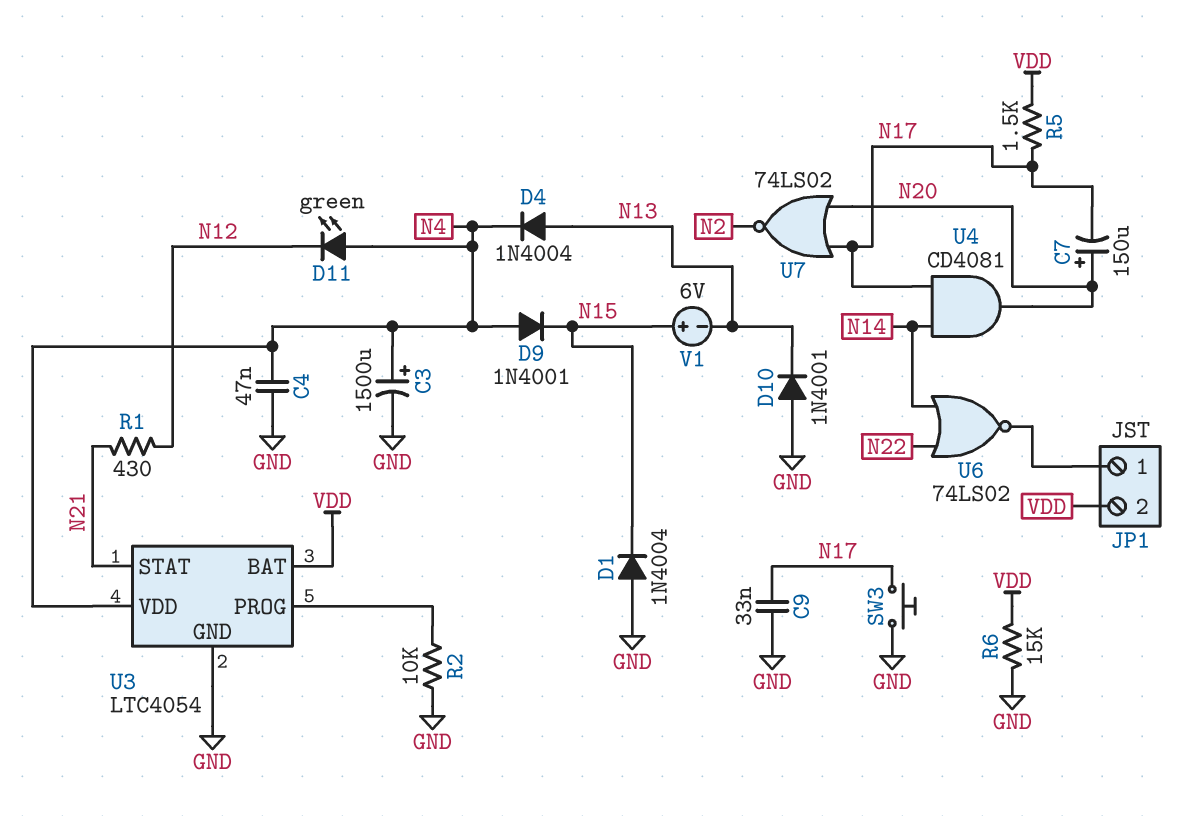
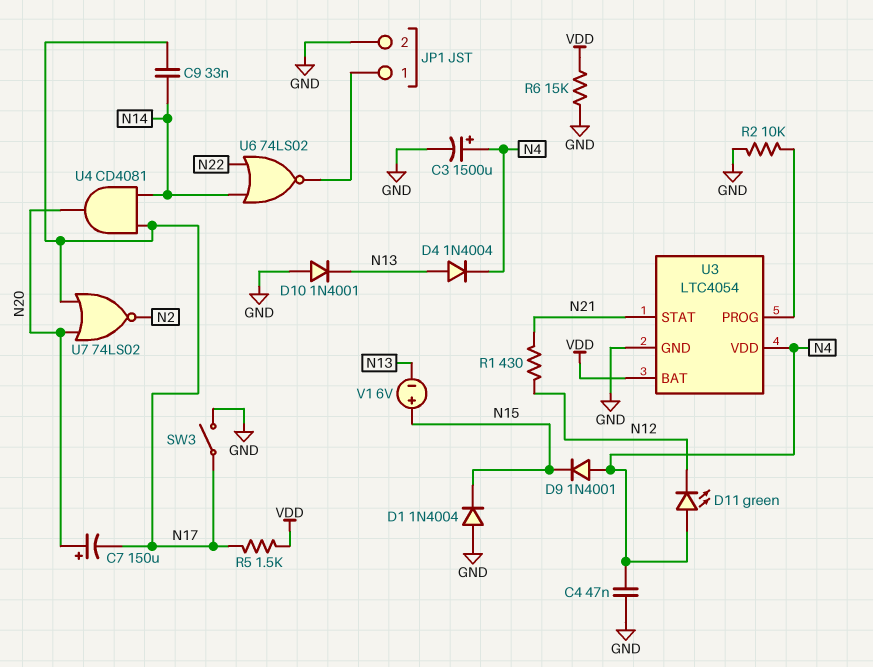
C9: 33nF (GND, N17) -> 33nF (N14, N17)
JP1 pin 2: VDD -> GND
SW3: button (GND, N17) -> switch (GND, N17)

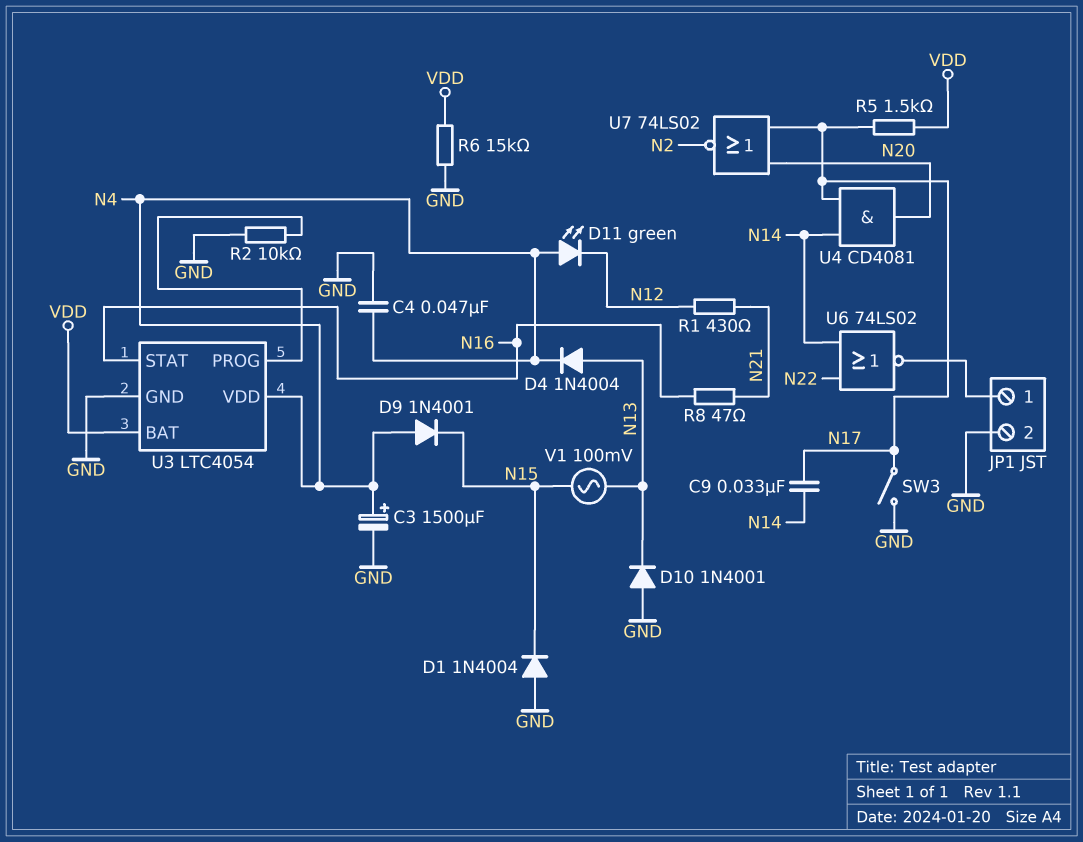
C7: 150uF (plus N20, minus N17) -> none
R8: none -> 47 (N16, N21)
U3 pin STAT: N21 -> N16
V1: 6V (plus N15, minus N13) -> AC 100mV (N13, N15)

